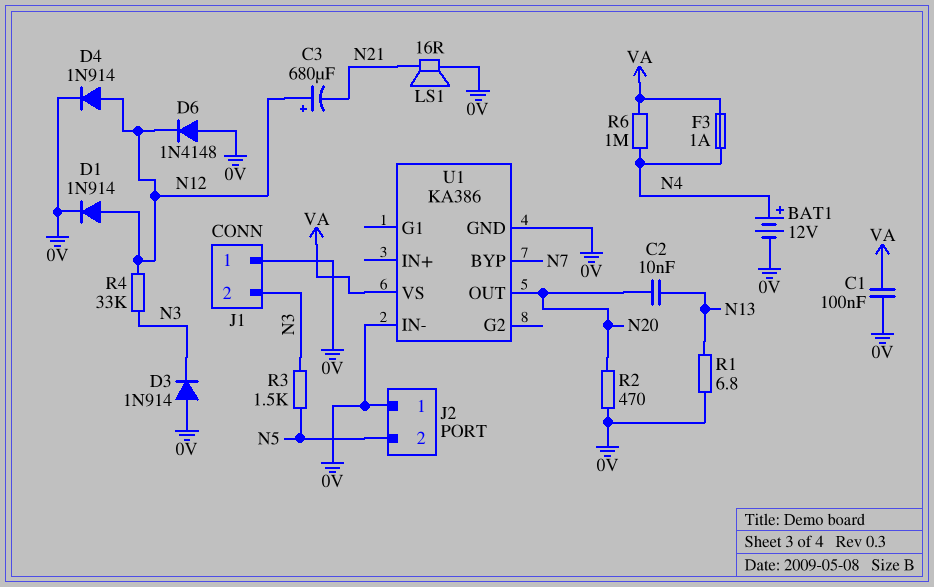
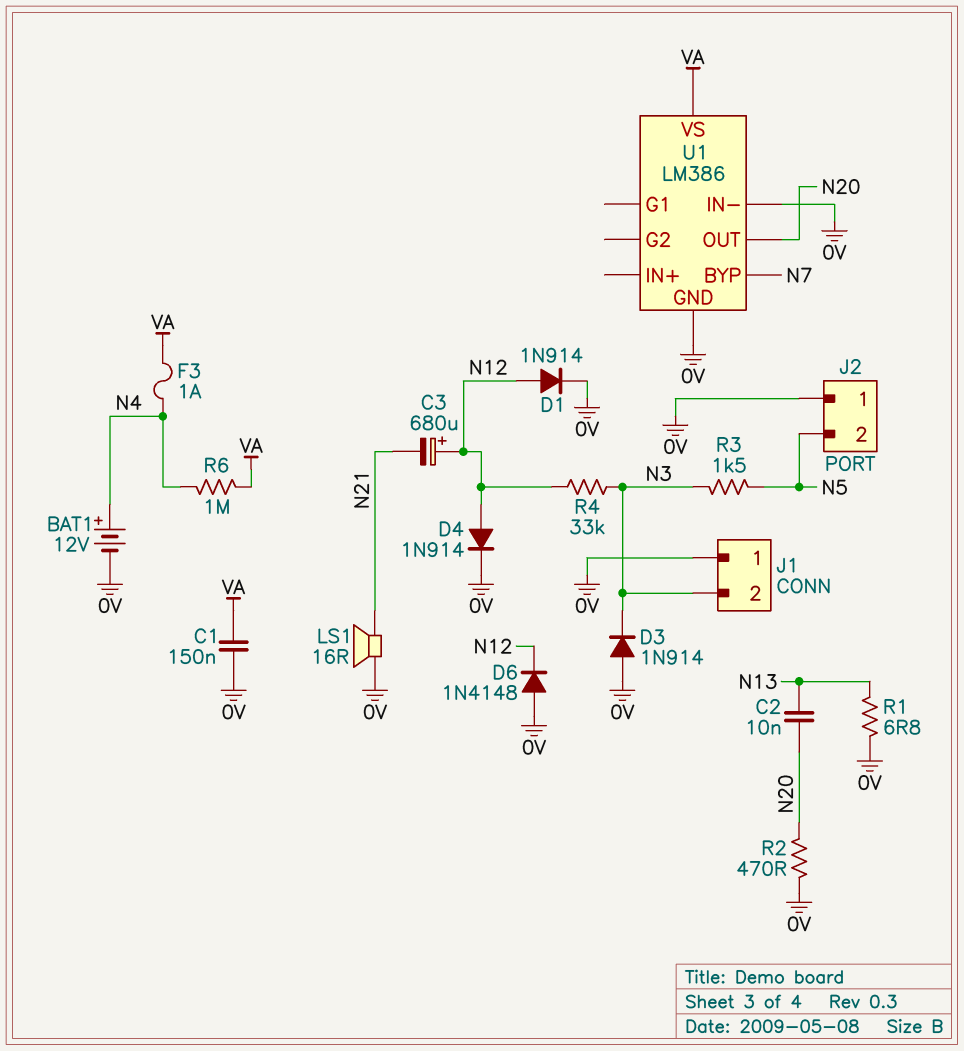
C1: 100nF (0V, VA) -> 150nF (0V, VA)
U1: KA386 -> LM386

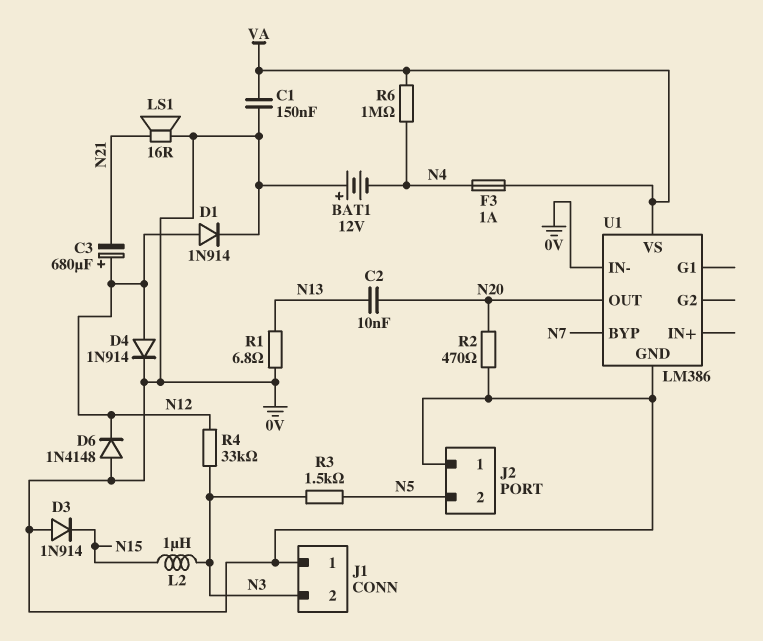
BAT1: 12V (plus N4, minus 0V) -> 12V (plus 0V, minus N4)
D3: diode 1N914 (A 0V, K N3) -> diode 1N914 (A 0V, K N15)
L2: none -> 1uH (N3, N15)

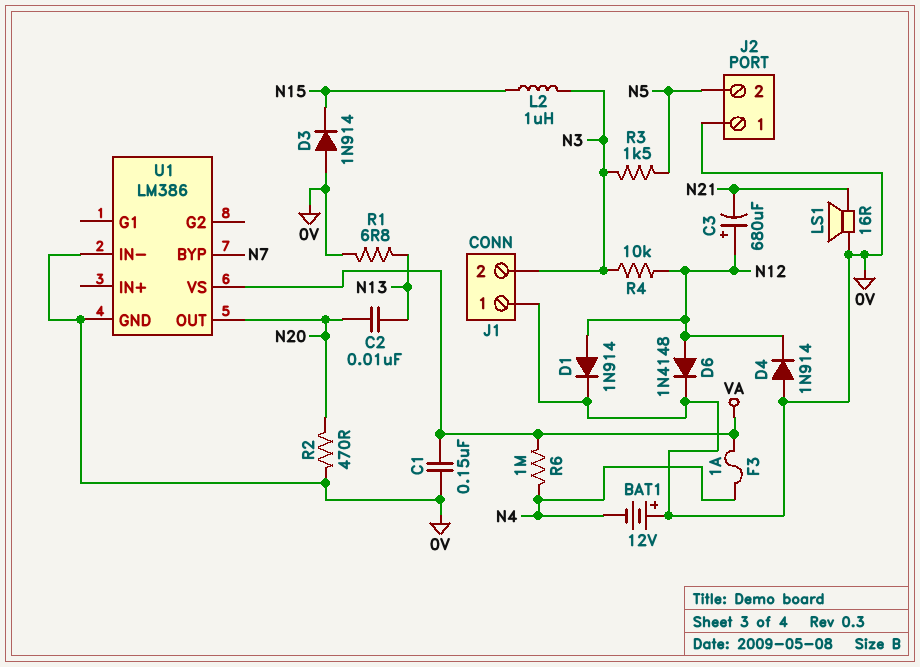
D4: diode 1N914 (A N12, K 0V) -> diode 1N914 (A 0V, K N12)
D6: diode 1N4148 (A 0V, K N12) -> diode 1N4148 (A N12, K 0V)
R4: 33k (N3, N12) -> 10k (N3, N12)

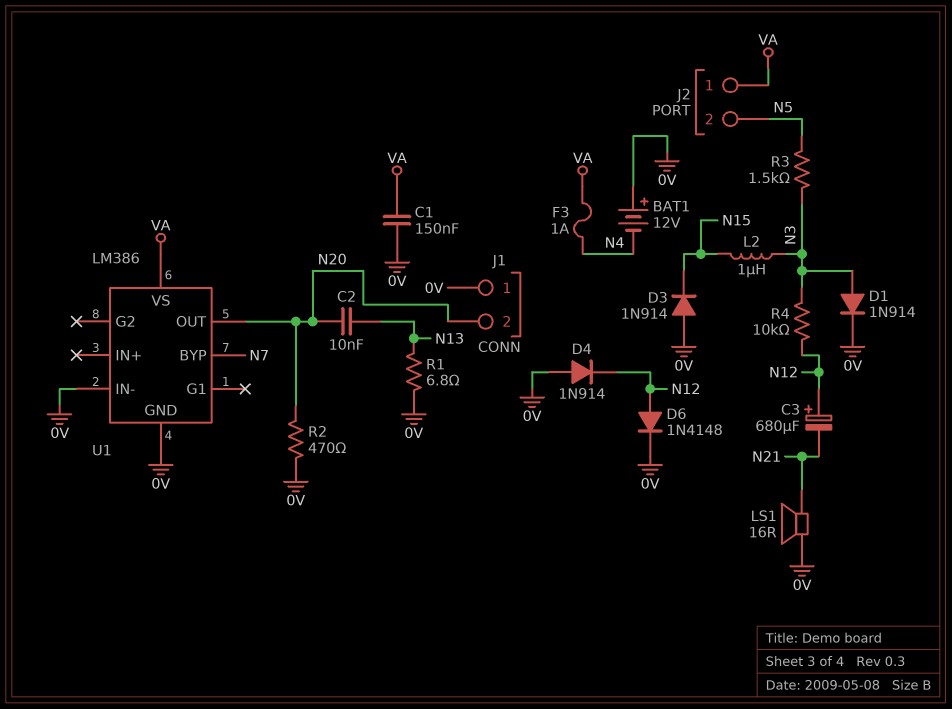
D1: diode 1N914 (A N12, K 0V) -> diode 1N914 (A N3, K 0V)
J1 pin 2: N3 -> N20
J2 pin 1: 0V -> VA
R6: 1M (N4, VA) -> none

